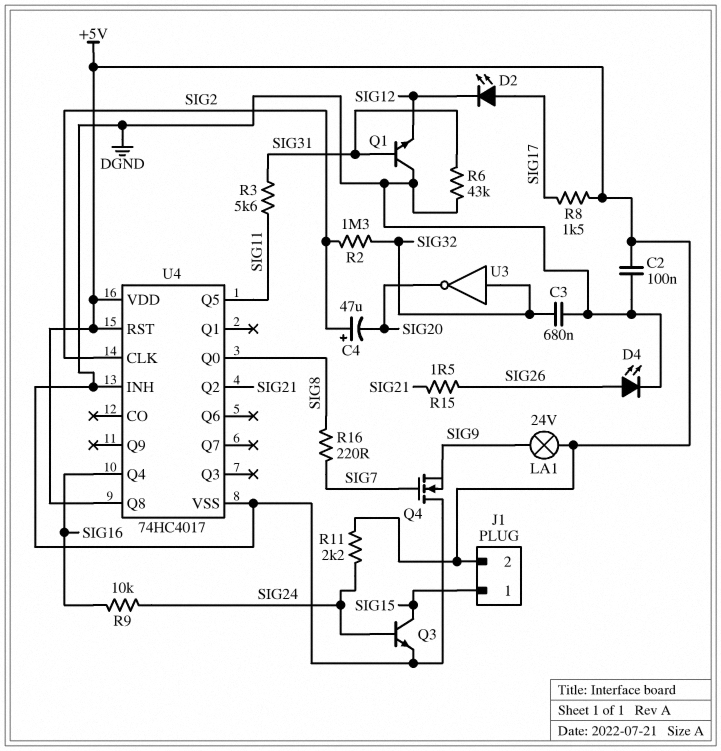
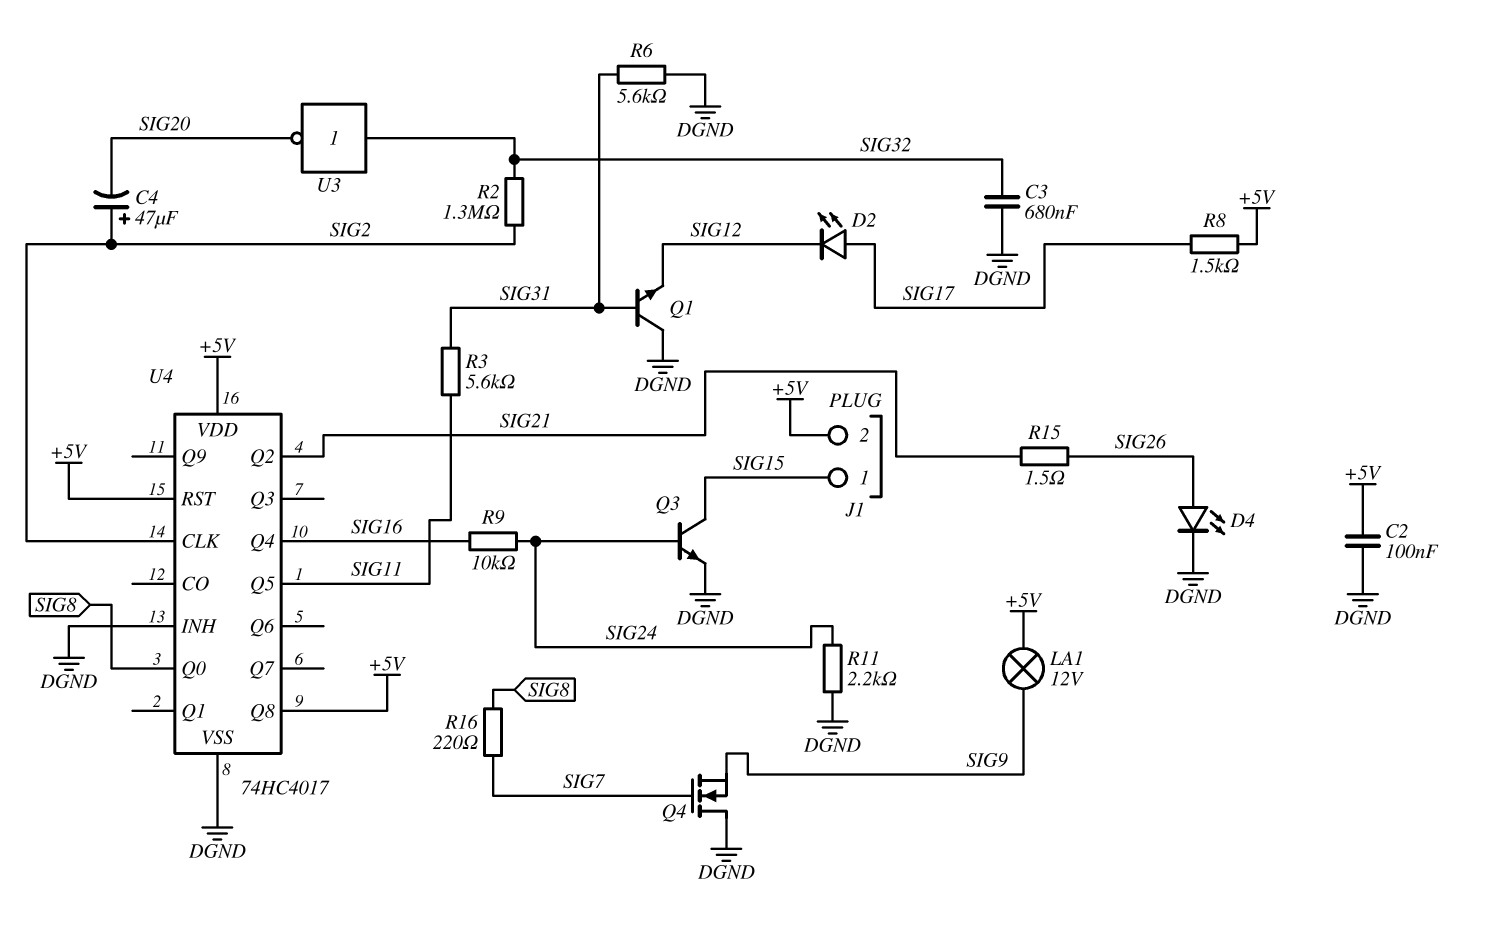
LA1: lamp 24V (+5V, SIG9) -> lamp 12V (+5V, SIG9)
R6: 43k (DGND, SIG31) -> 5.6k (DGND, SIG31)
R11: 2.2k (+5V, SIG24) -> 2.2k (DGND, SIG24)

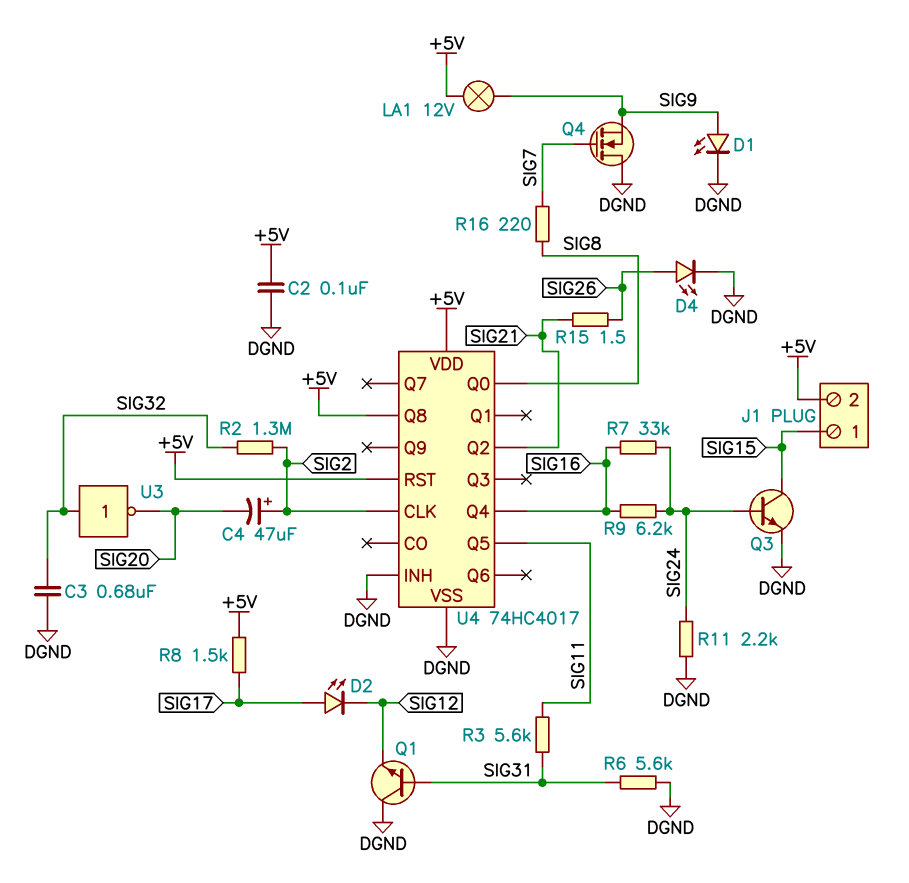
D1: none -> LED (A SIG9, K DGND)
R7: none -> 33k (SIG16, SIG24)
R9: 10k (SIG16, SIG24) -> 6.2k (SIG16, SIG24)

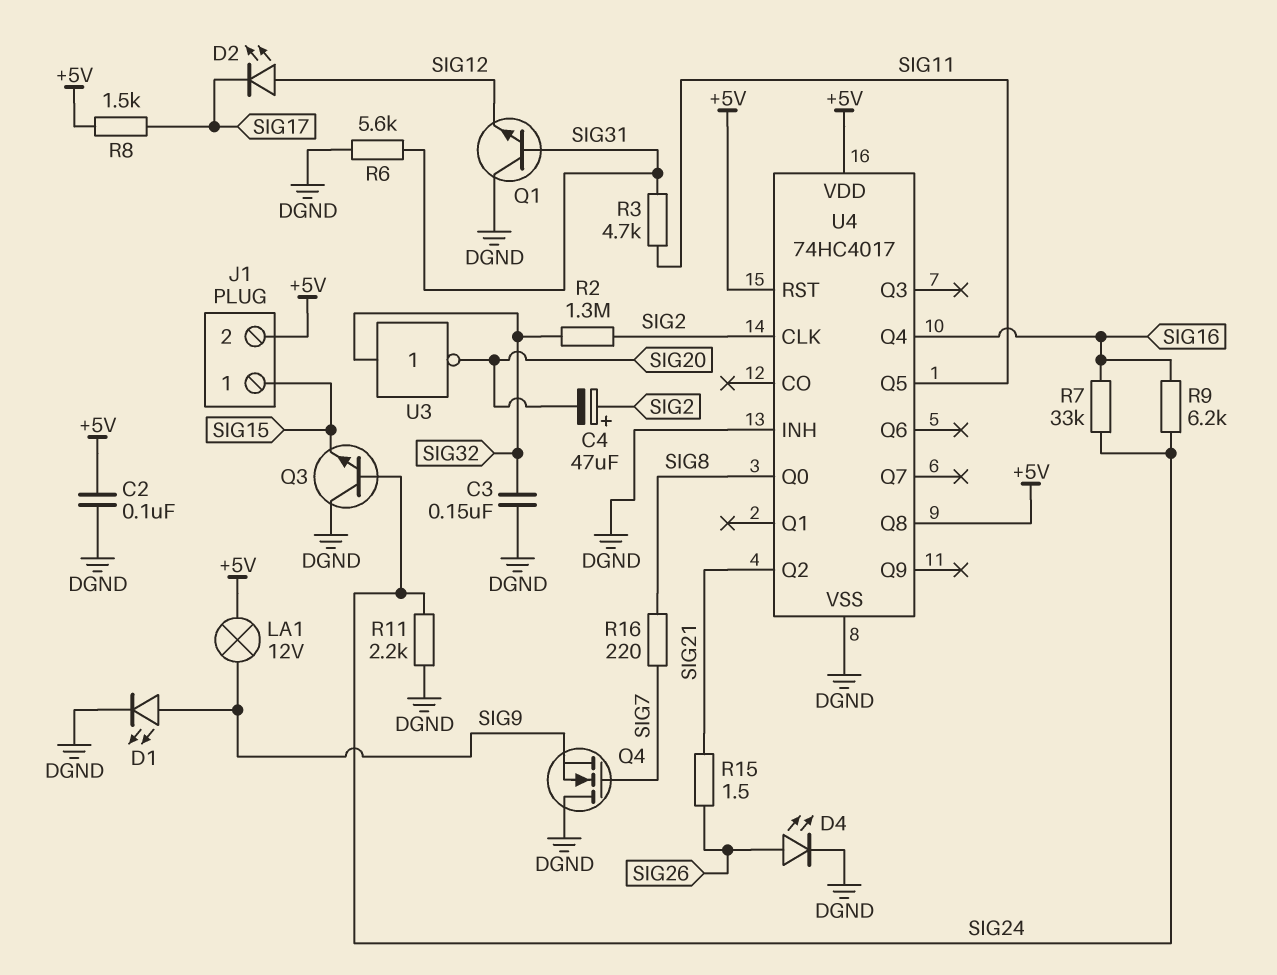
C3: 680nF (DGND, SIG32) -> 150nF (DGND, SIG32)
D2: LED (A SIG17, K SIG12) -> LED (A SIG12, K SIG17)
Q3: NPN (B SIG24, C SIG15, E DGND) -> NPN (B SIG24, C DGND, E SIG15)
R3: 5.6k (SIG11, SIG31) -> 4.7k (SIG11, SIG31)

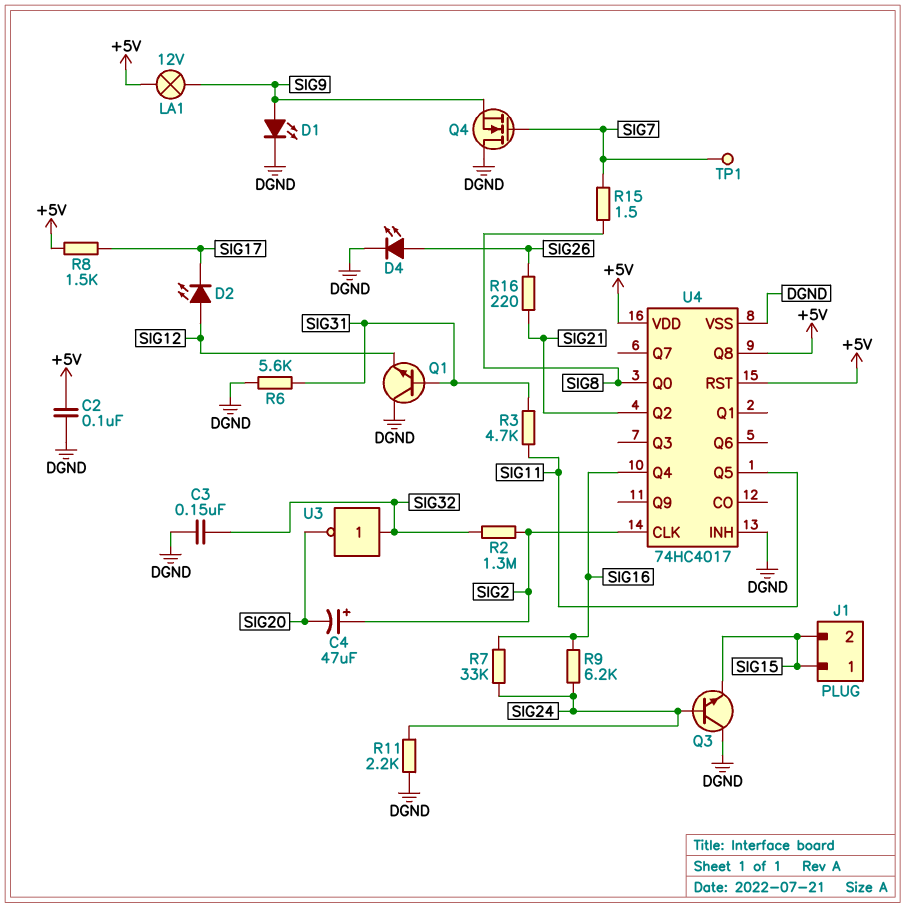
J1 pin 2: +5V -> SIG15
R15: 1.5 (SIG21, SIG26) -> 1.5 (SIG7, SIG8)
R16: 220 (SIG7, SIG8) -> 220 (SIG21, SIG26)
TP1: none -> test point (SIG7)

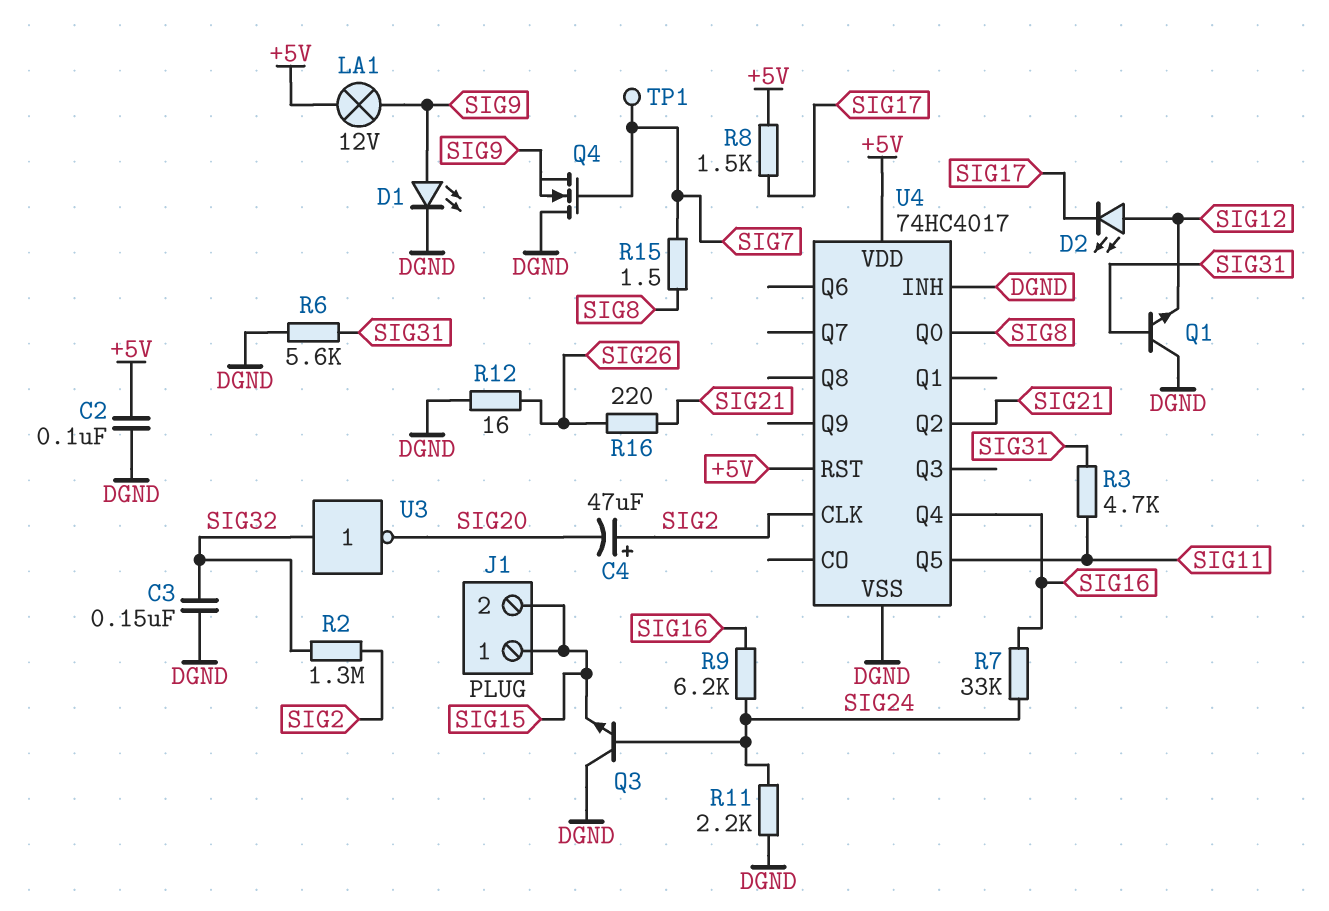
D4: LED (A SIG26, K DGND) -> none
R12: none -> 16 (DGND, SIG26)
U4 pin Q8: +5V -> none

